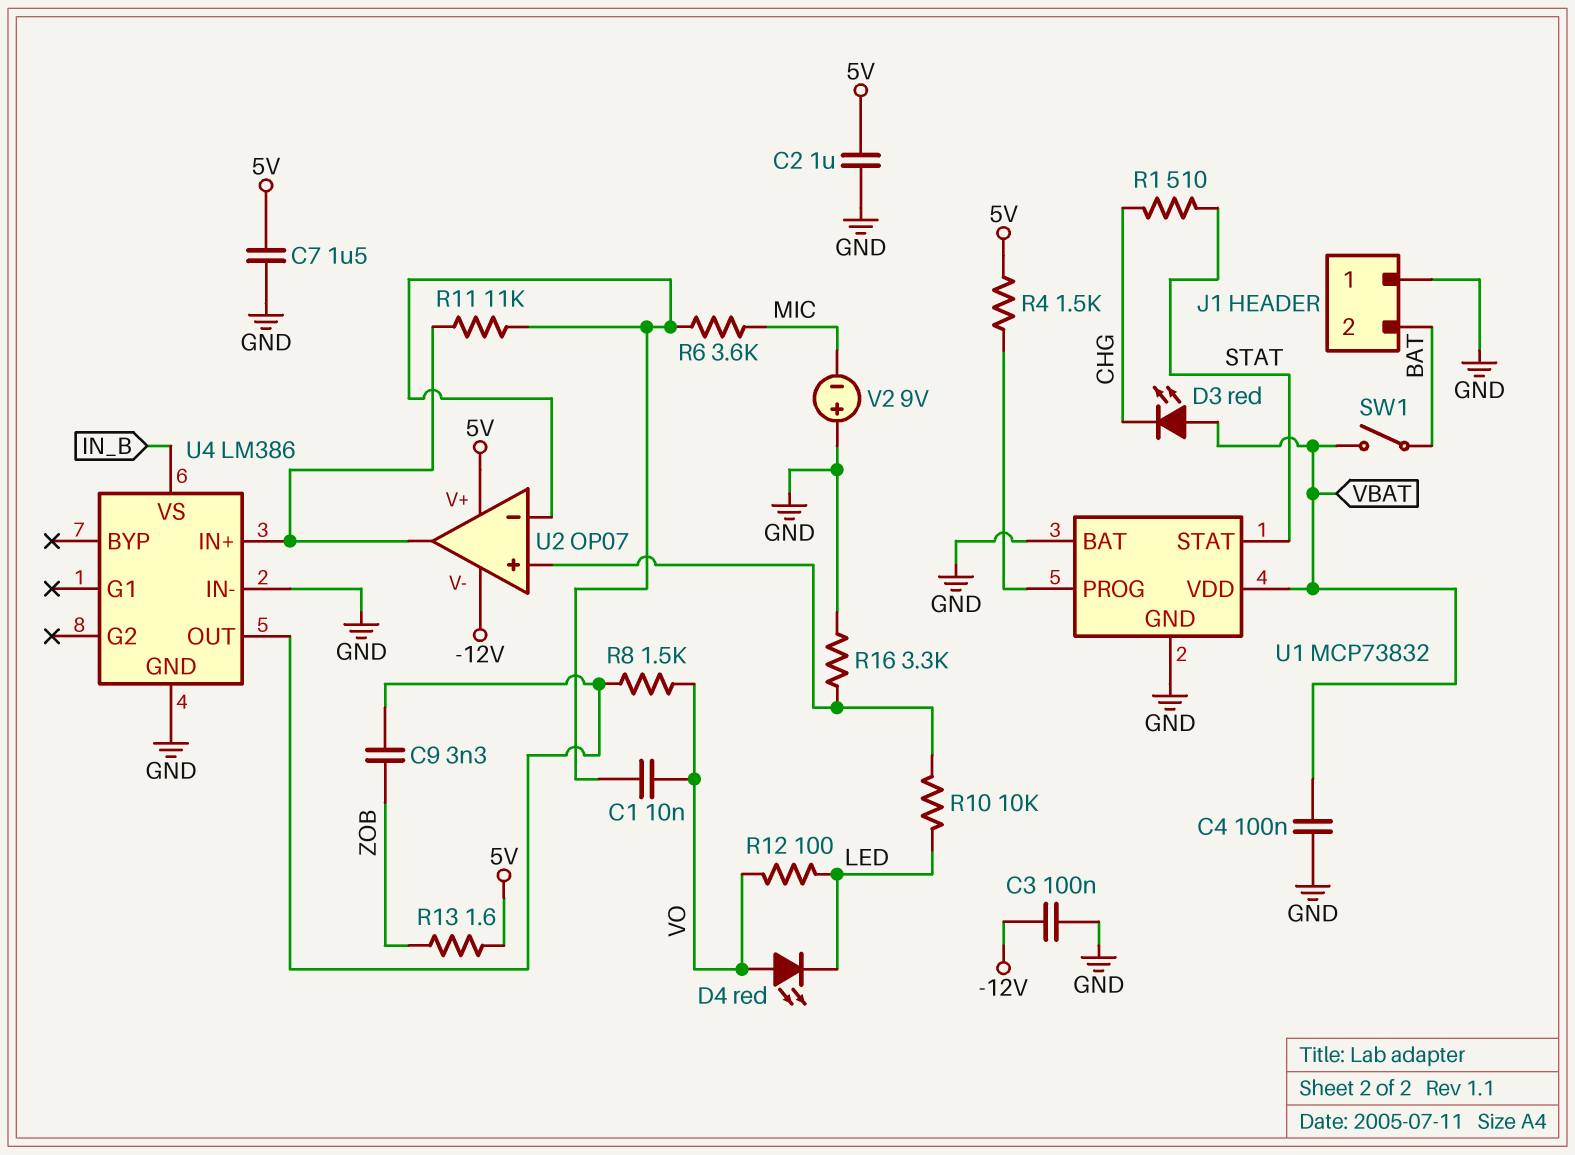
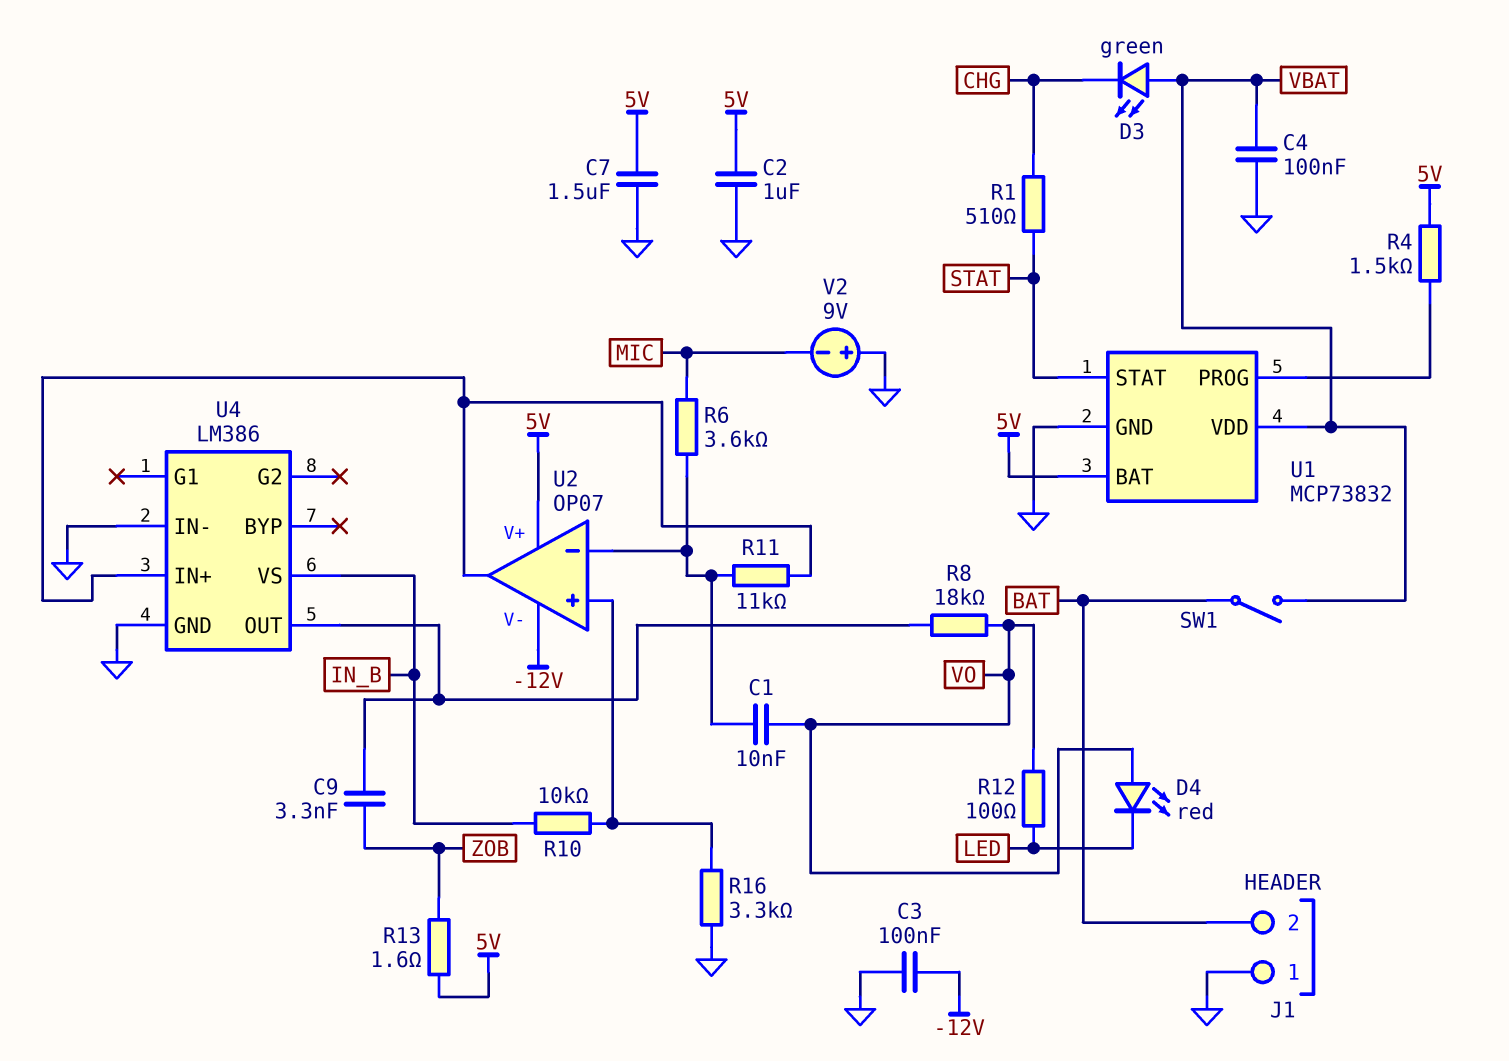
D3: LED red (A VBAT, K CHG) -> LED green (A VBAT, K CHG)
R8: 1.5k (U4/OUT, VO) -> 18k (U4/OUT, VO)
R10: 10k (LED, U2/in+) -> 10k (IN_B, U2/in+)
U1 pin BAT: GND -> 5V

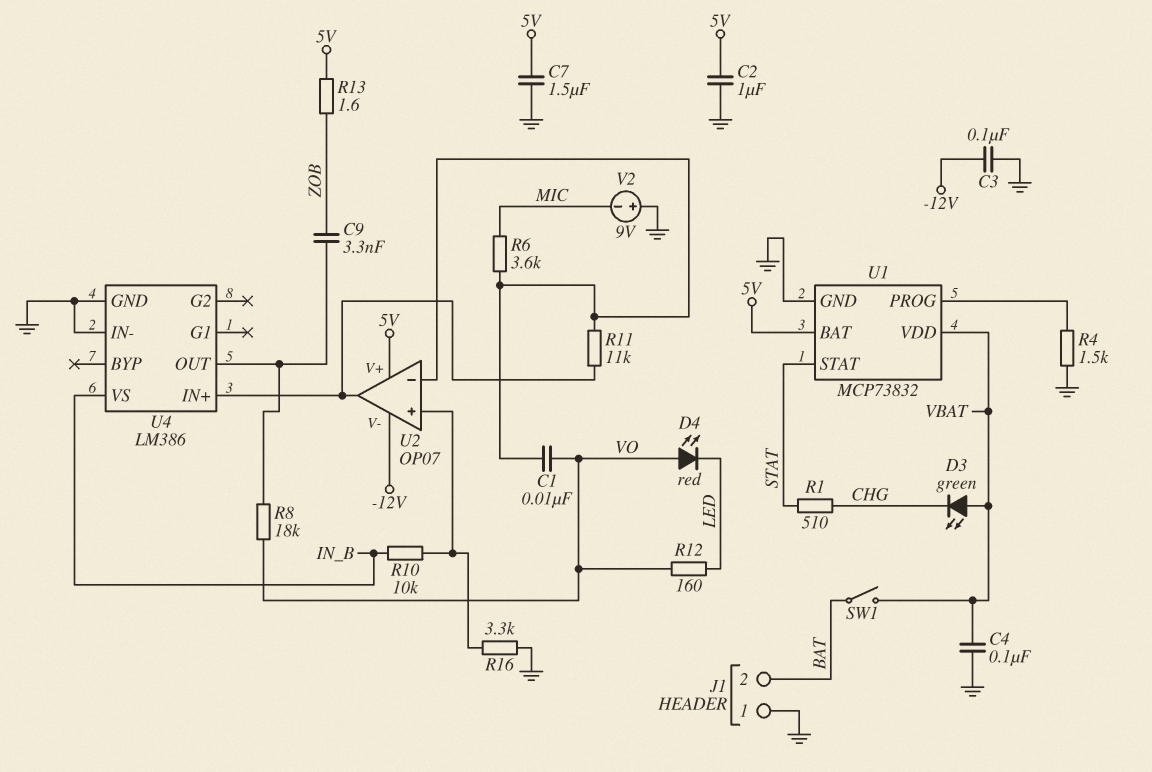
R4: 1.5k (5V, U1/PROG) -> 1.5k (GND, U1/PROG)
R12: 100 (LED, VO) -> 160 (LED, VO)

